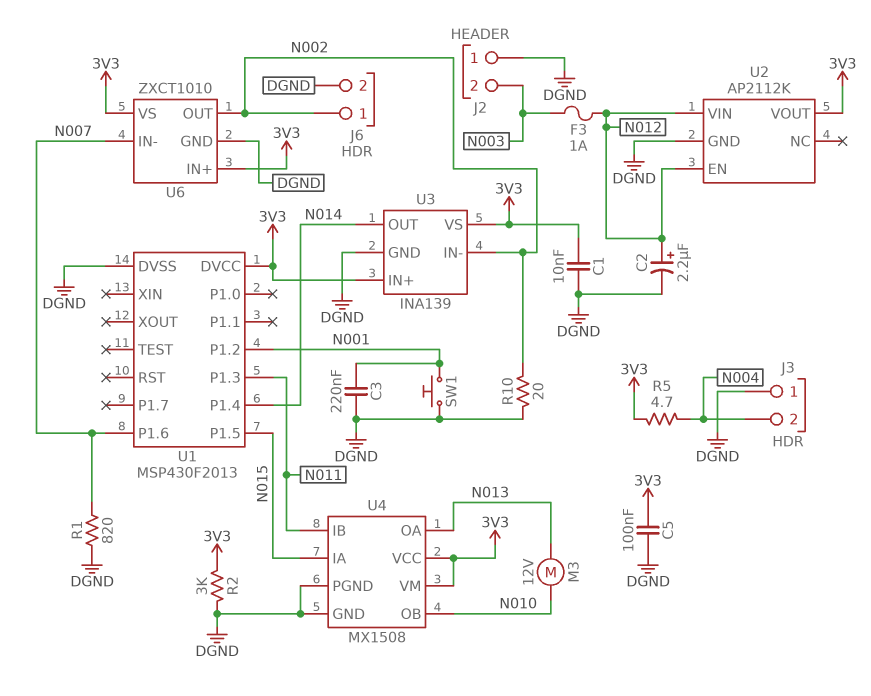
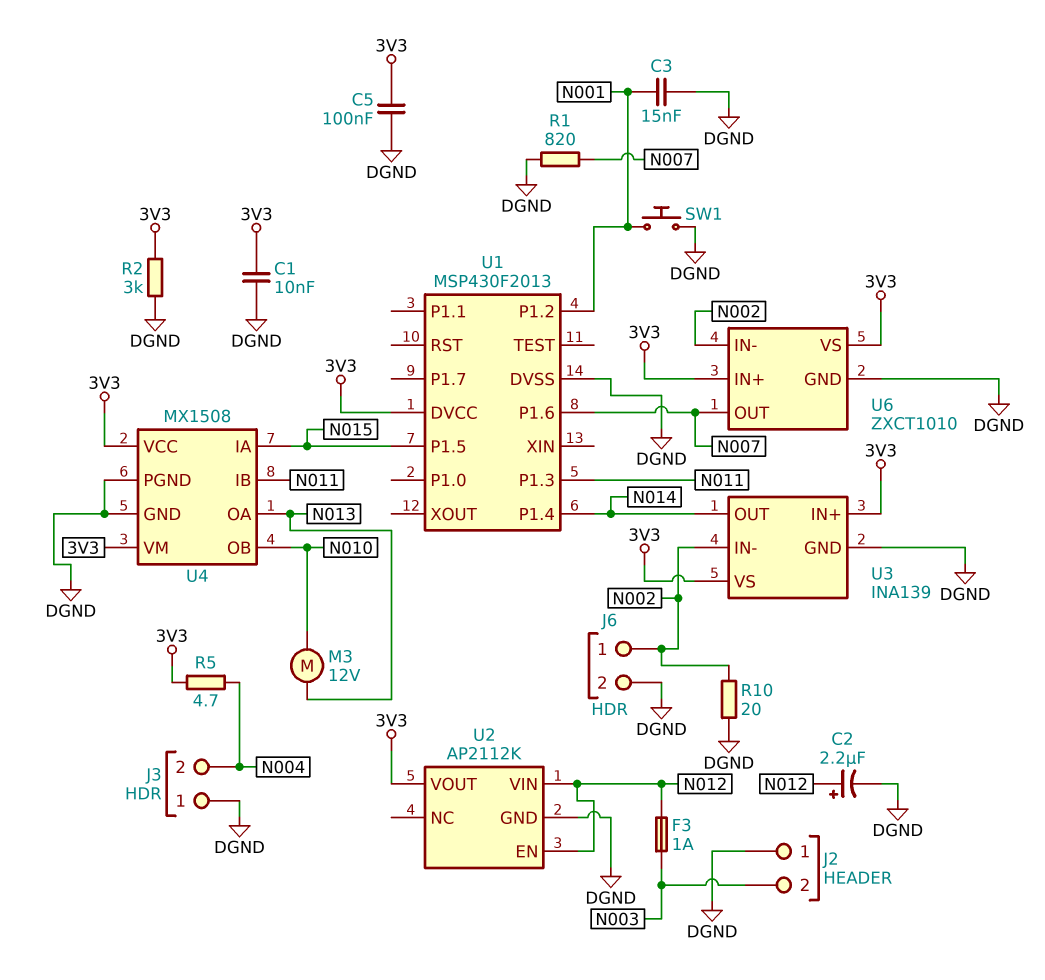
C3: 220nF (DGND, N001) -> 15nF (DGND, N001)
U6 pin IN-: N007 -> N002
U6 pin OUT: N002 -> N007

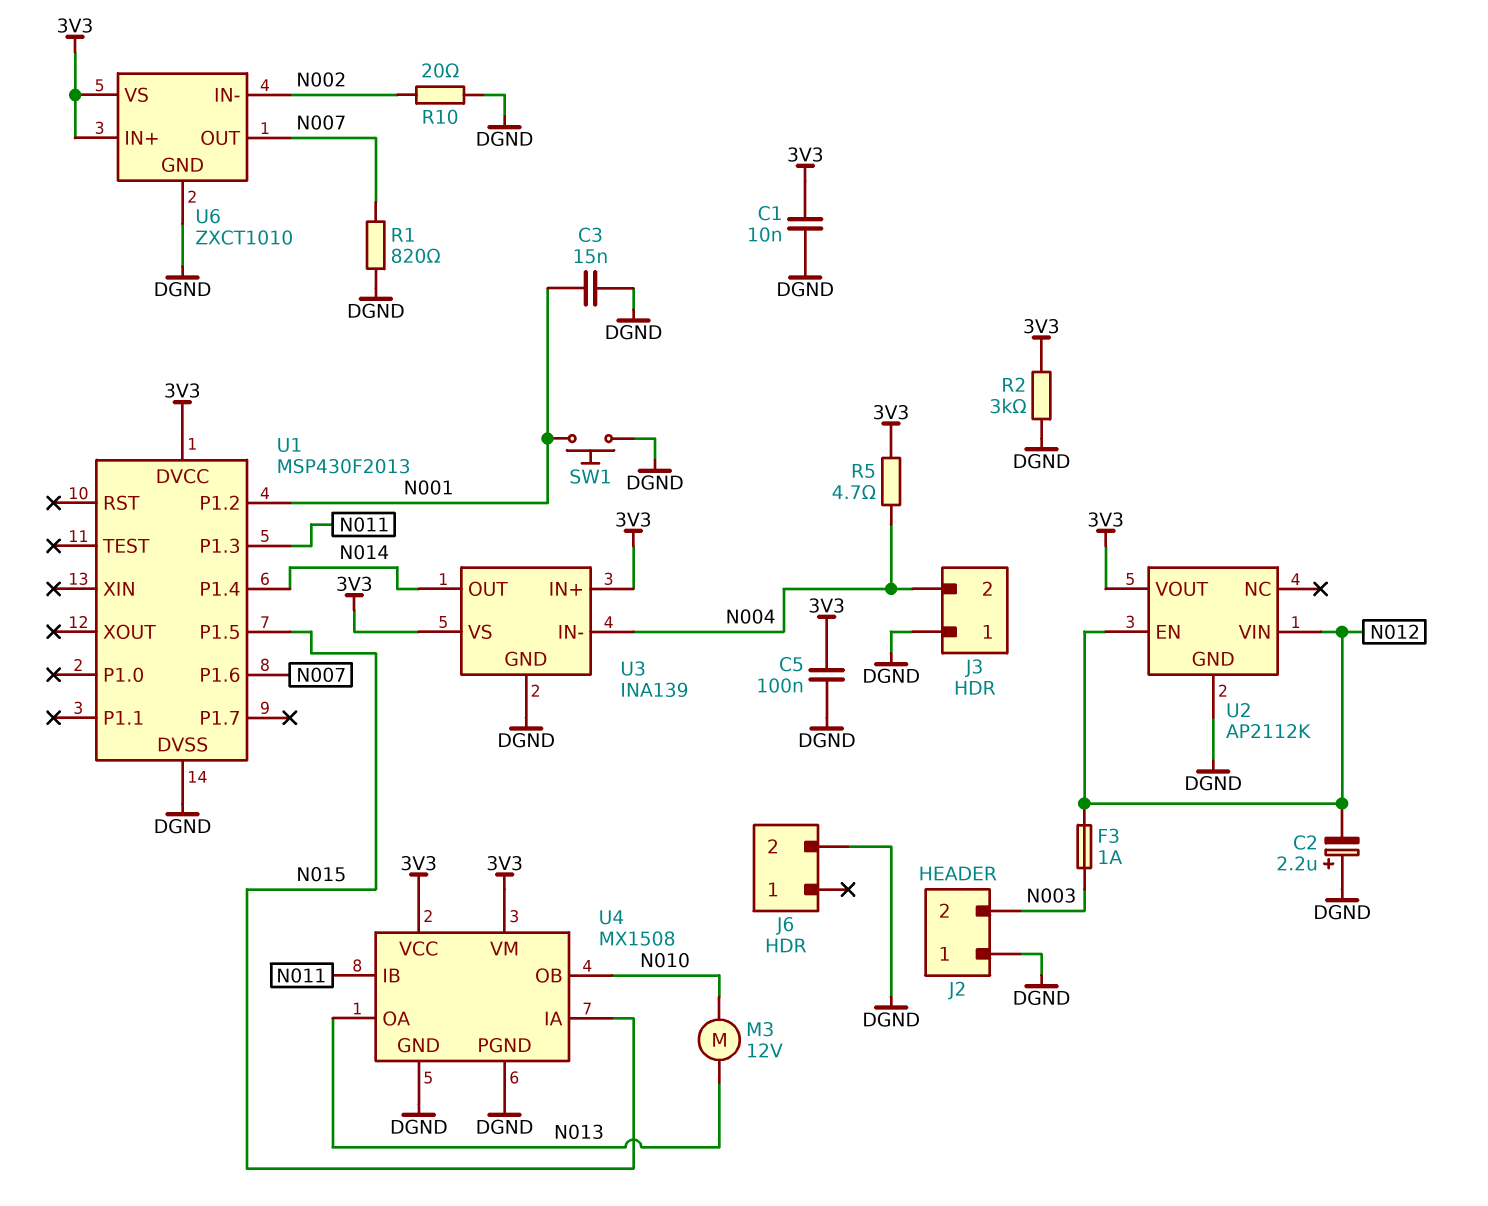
C2: 2.2uF (plus N012, minus DGND) -> 2.2uF (plus DGND, minus N012)
J6 pin 1: N002 -> none
U3 pin IN-: N002 -> N004

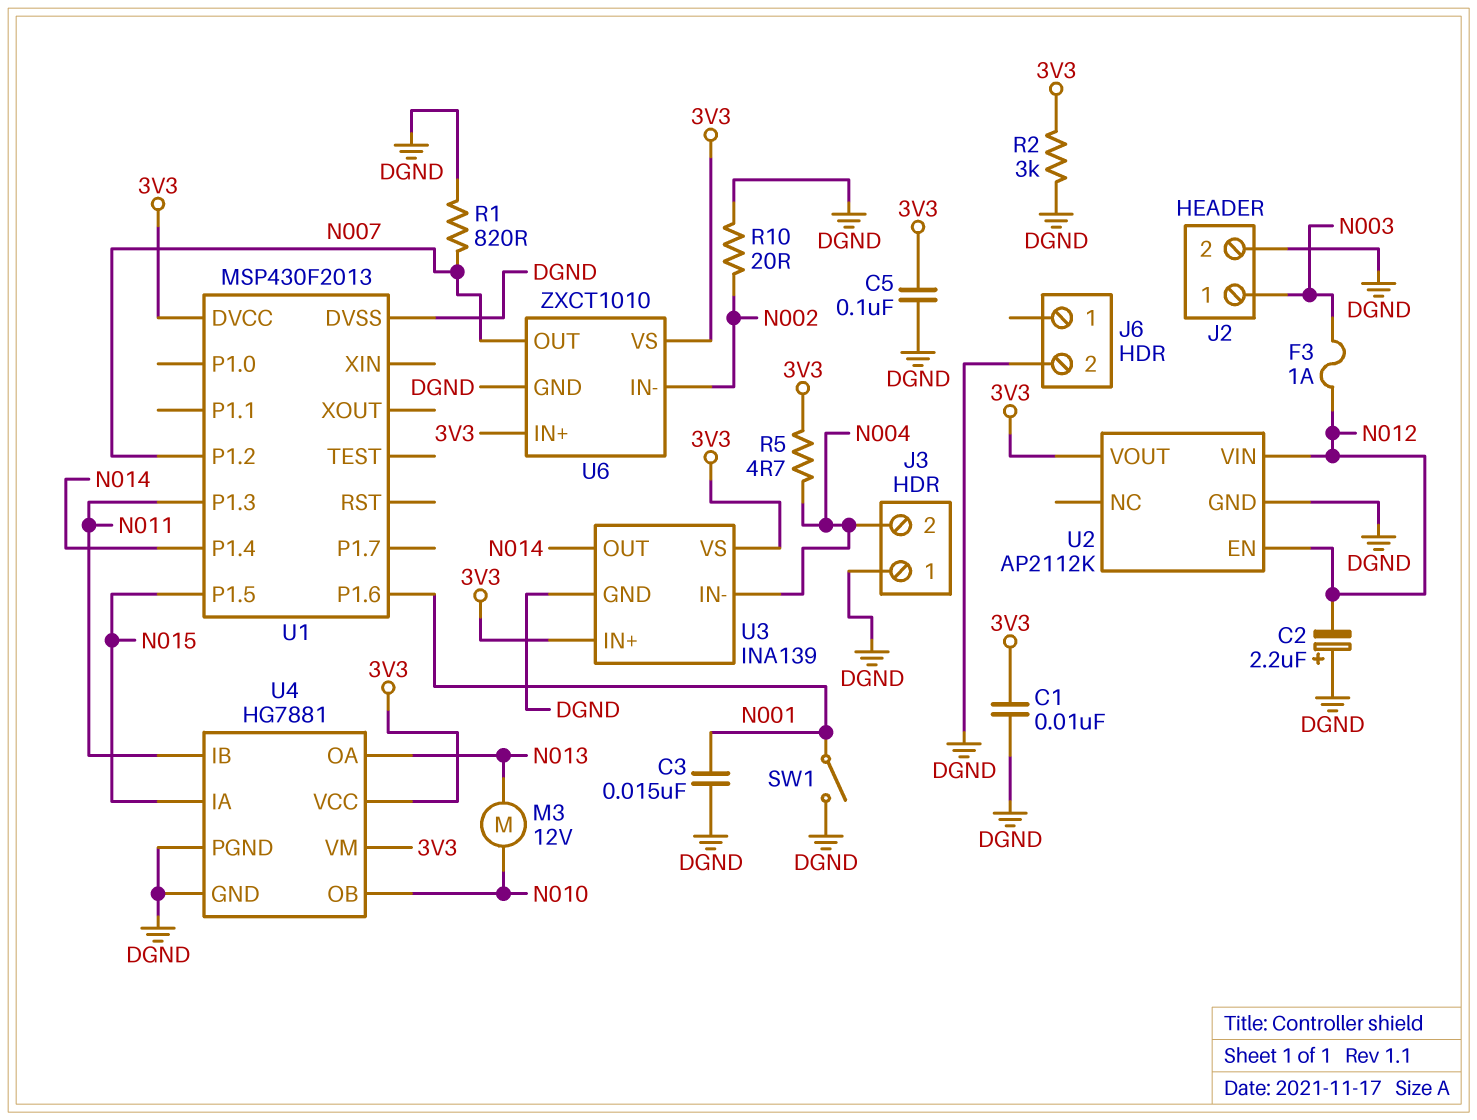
J2 pin 1: DGND -> N003
J2 pin 2: N003 -> DGND
SW1: button (DGND, N001) -> switch (DGND, N001)
U1 pin P1.2: N001 -> N007
U1 pin P1.6: N007 -> N001
U4: MX1508 -> HG7881

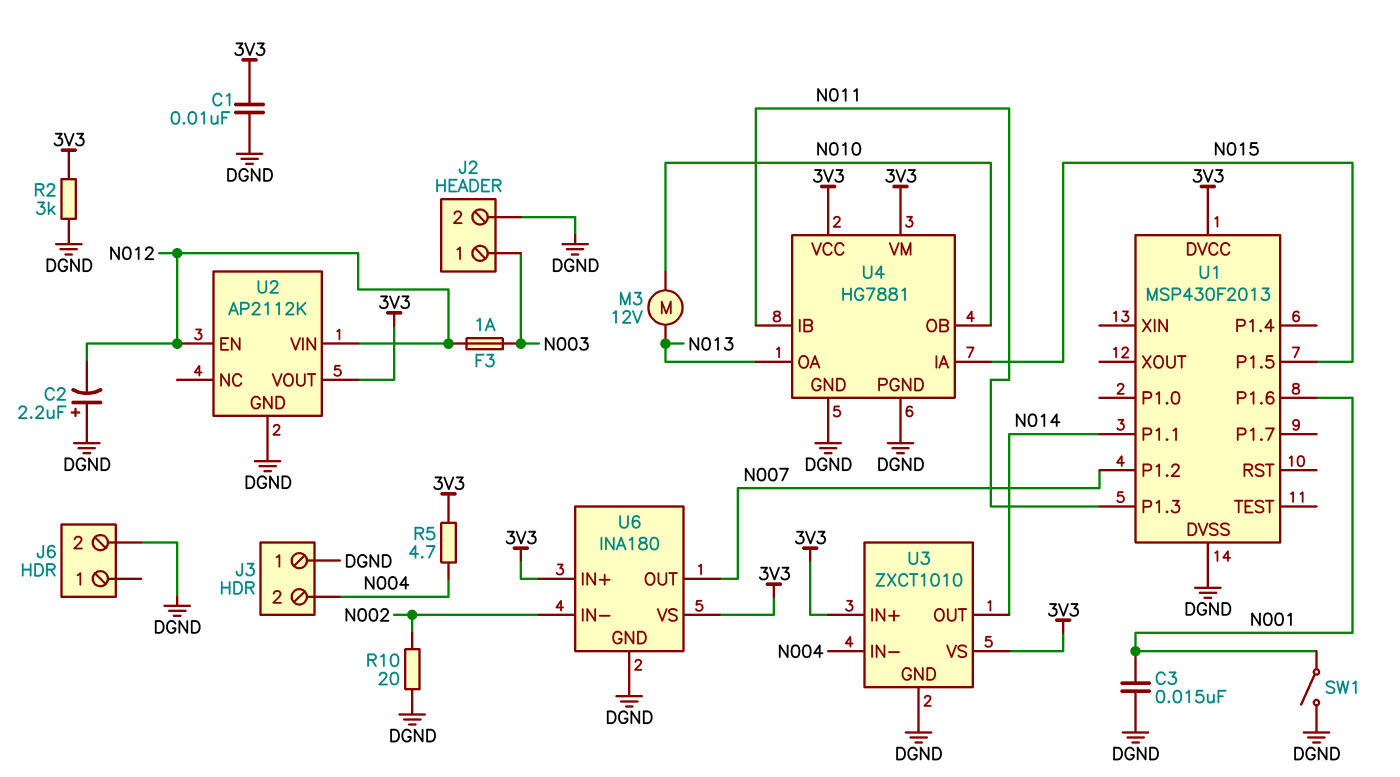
C5: 100nF (3V3, DGND) -> none
R1: 820 (DGND, N007) -> none
U1 pin P1.1: none -> N014
U1 pin P1.4: N014 -> none
U3: INA139 -> ZXCT1010
U6: ZXCT1010 -> INA180

